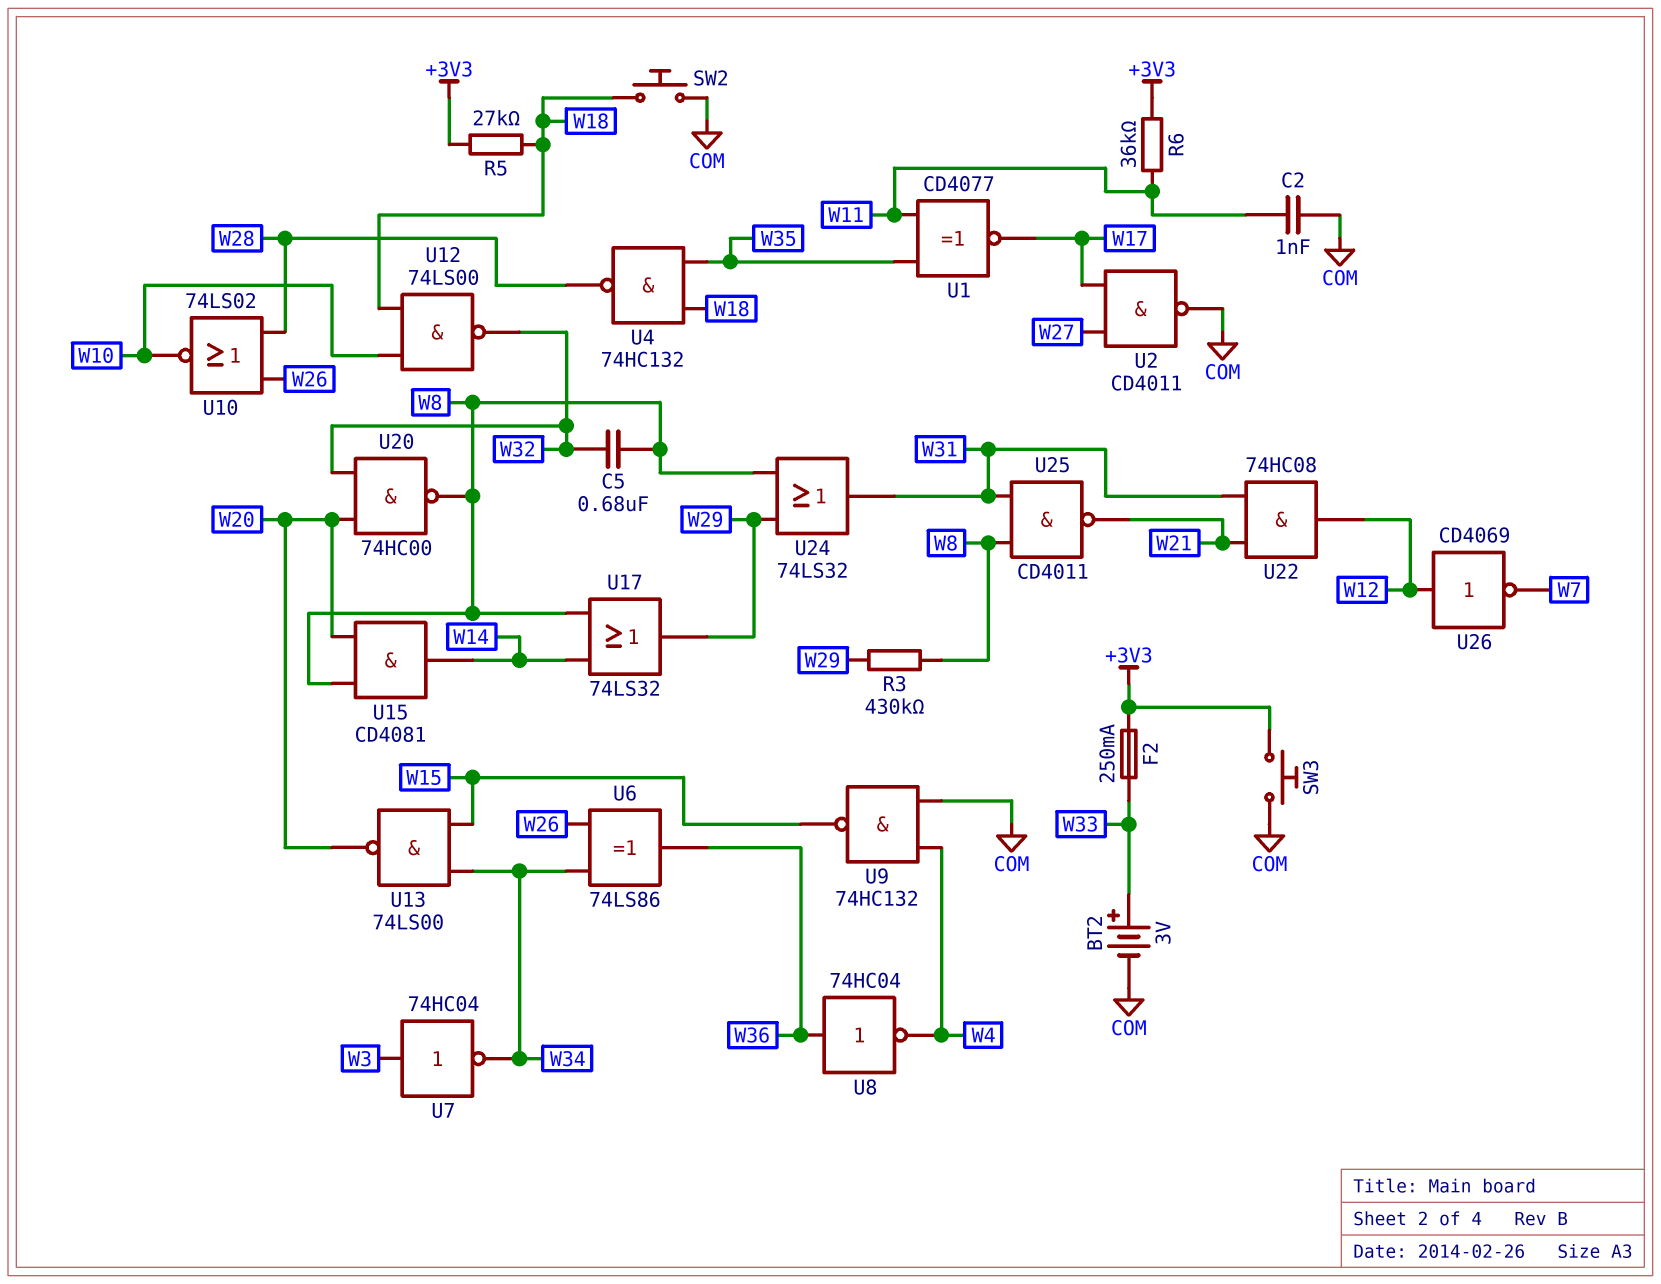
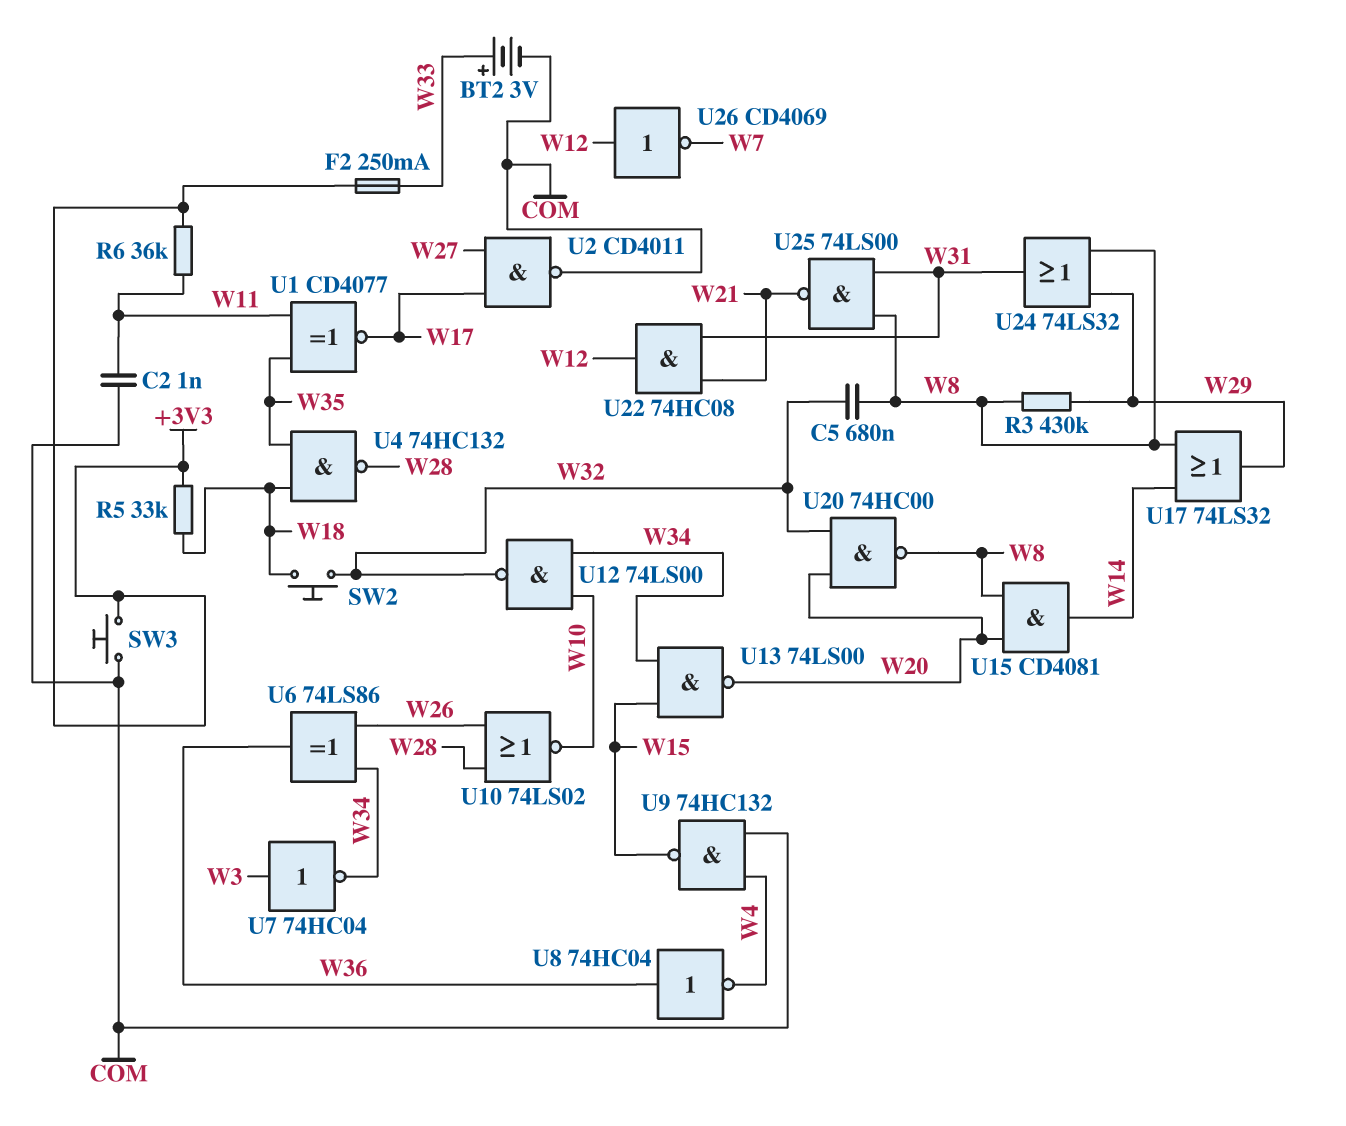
R5: 27k (+3V3, W18) -> 33k (+3V3, W18)
SW2: button (COM, W18) -> button (W18, W32)
U12: NAND 74LS00 (in W10, in W18, out W32) -> NAND 74LS00 (in W10, in W34, out W32)
U25: NAND CD4011 (in W8, in W31, out W21) -> NAND 74LS00 (in W8, in W31, out W21)

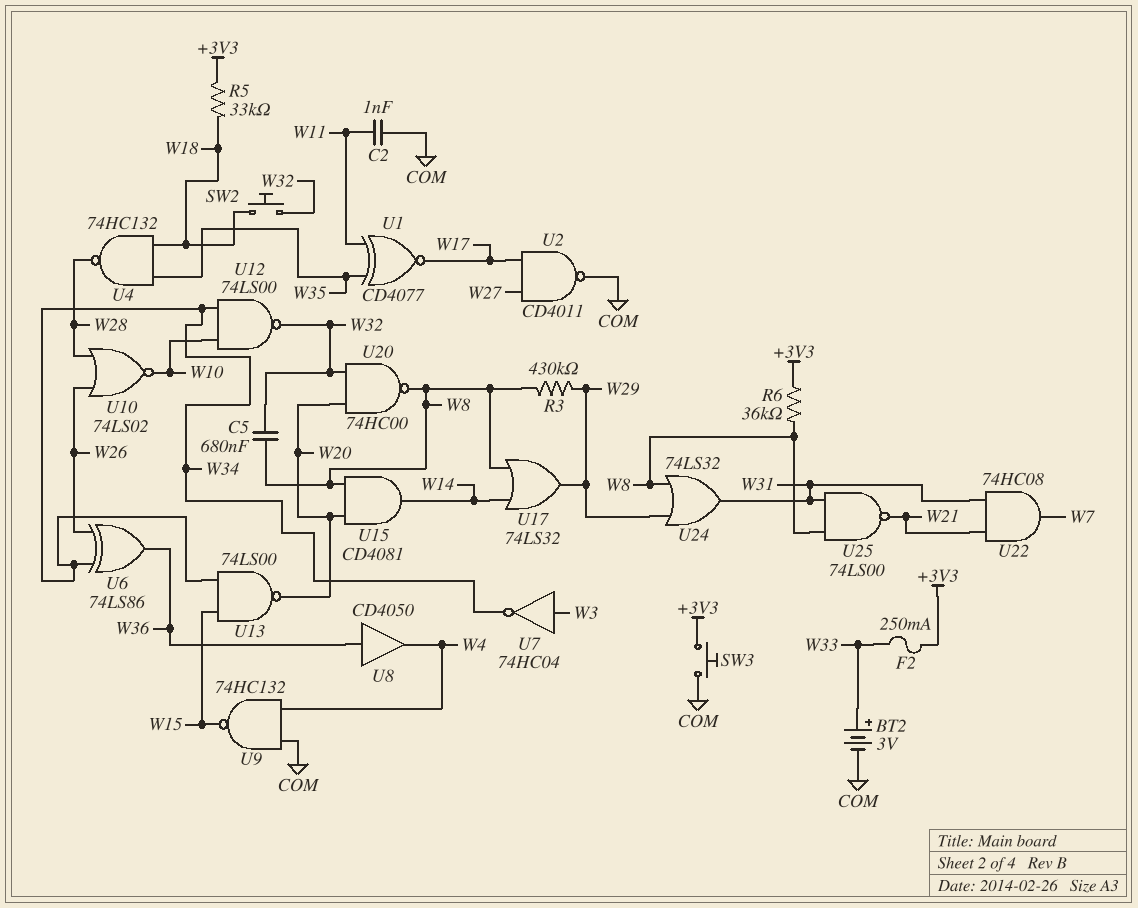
R6: 36k (+3V3, W11) -> 36k (+3V3, W8)
U8: NOT 74HC04 (in W36, out W4) -> buffer CD4050 (in W36, out W4)
U22: AND 74HC08 (in W21, in W31, out W12) -> AND 74HC08 (in W21, in W31, out W7)
U26: NOT CD4069 (in W12, out W7) -> none

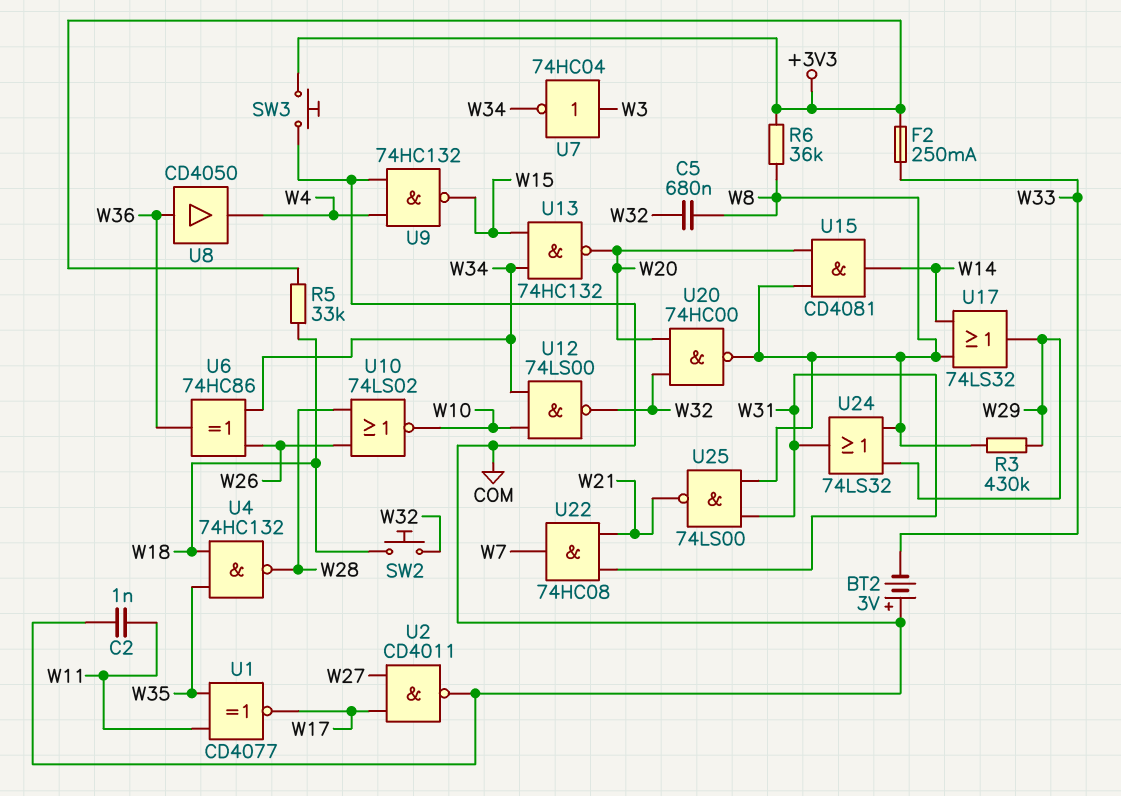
BT2: 3V (plus W33, minus COM) -> 3V (plus COM, minus W33)
U6: XOR 74LS86 (in W26, in W34, out W36) -> XOR 74HC86 (in W26, in W34, out W36)
U13: NAND 74LS00 (in W15, in W34, out W20) -> NAND 74HC132 (in W15, in W34, out W20)

